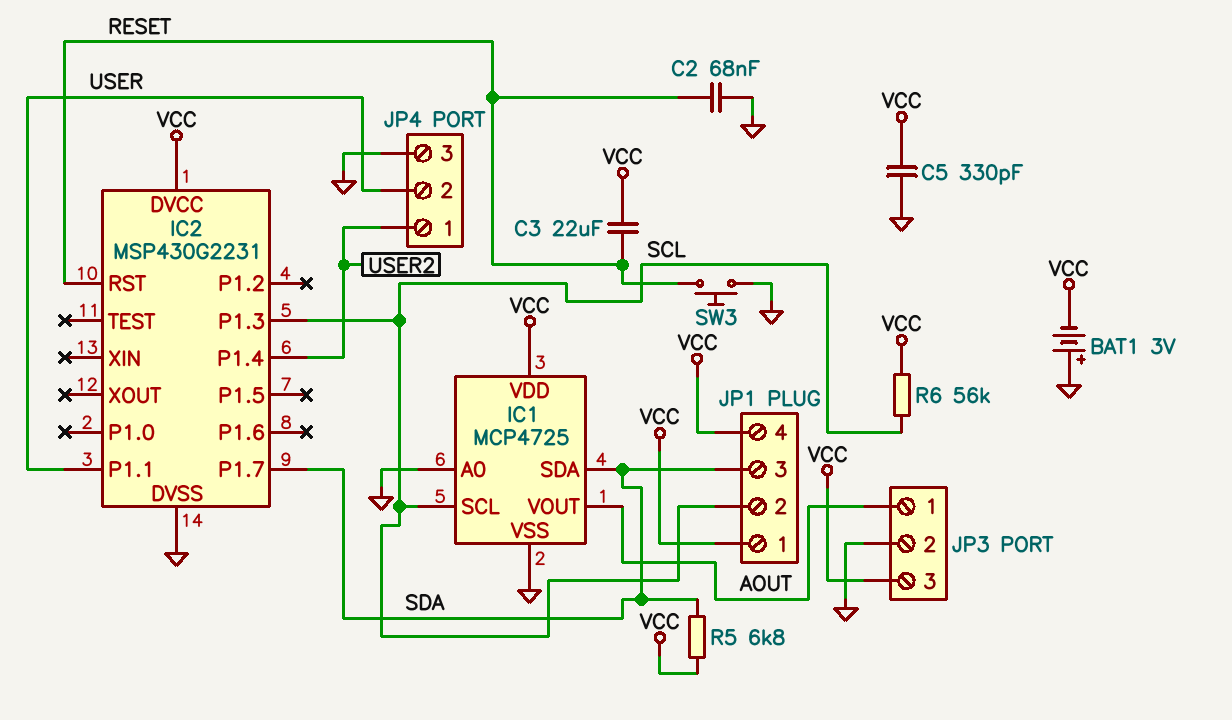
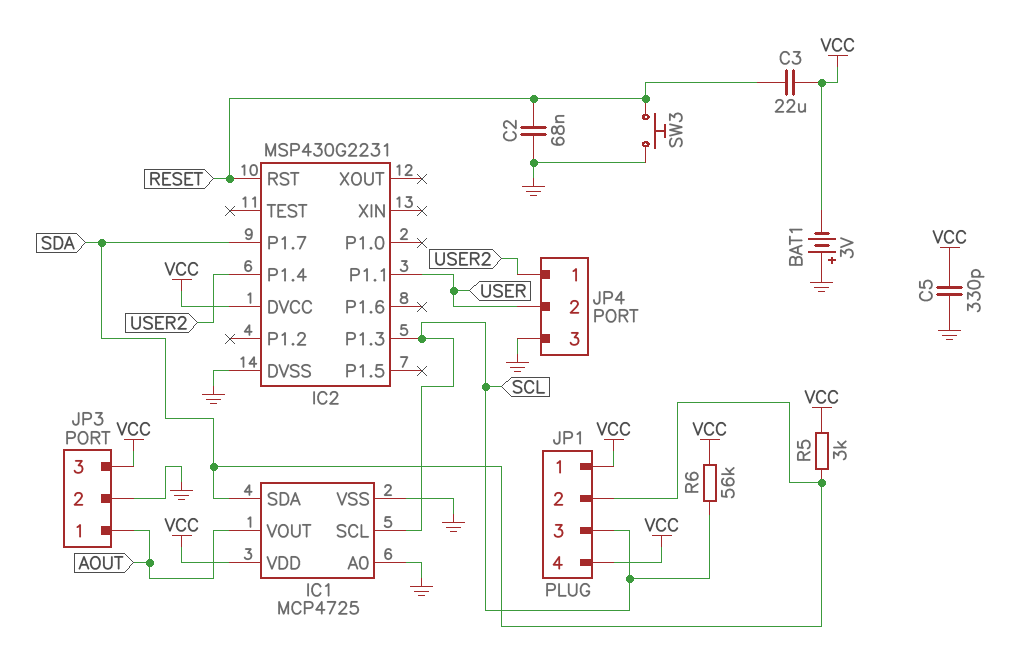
JP1 pin 2: SCL -> SDA
JP1 pin 3: SDA -> SCL
R5: 6.8k (SDA, VCC) -> 3k (SDA, VCC)

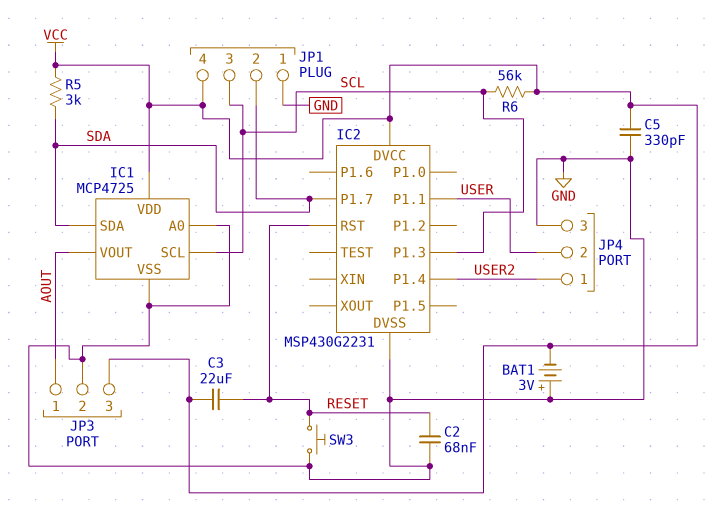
JP1 pin 1: VCC -> GND

